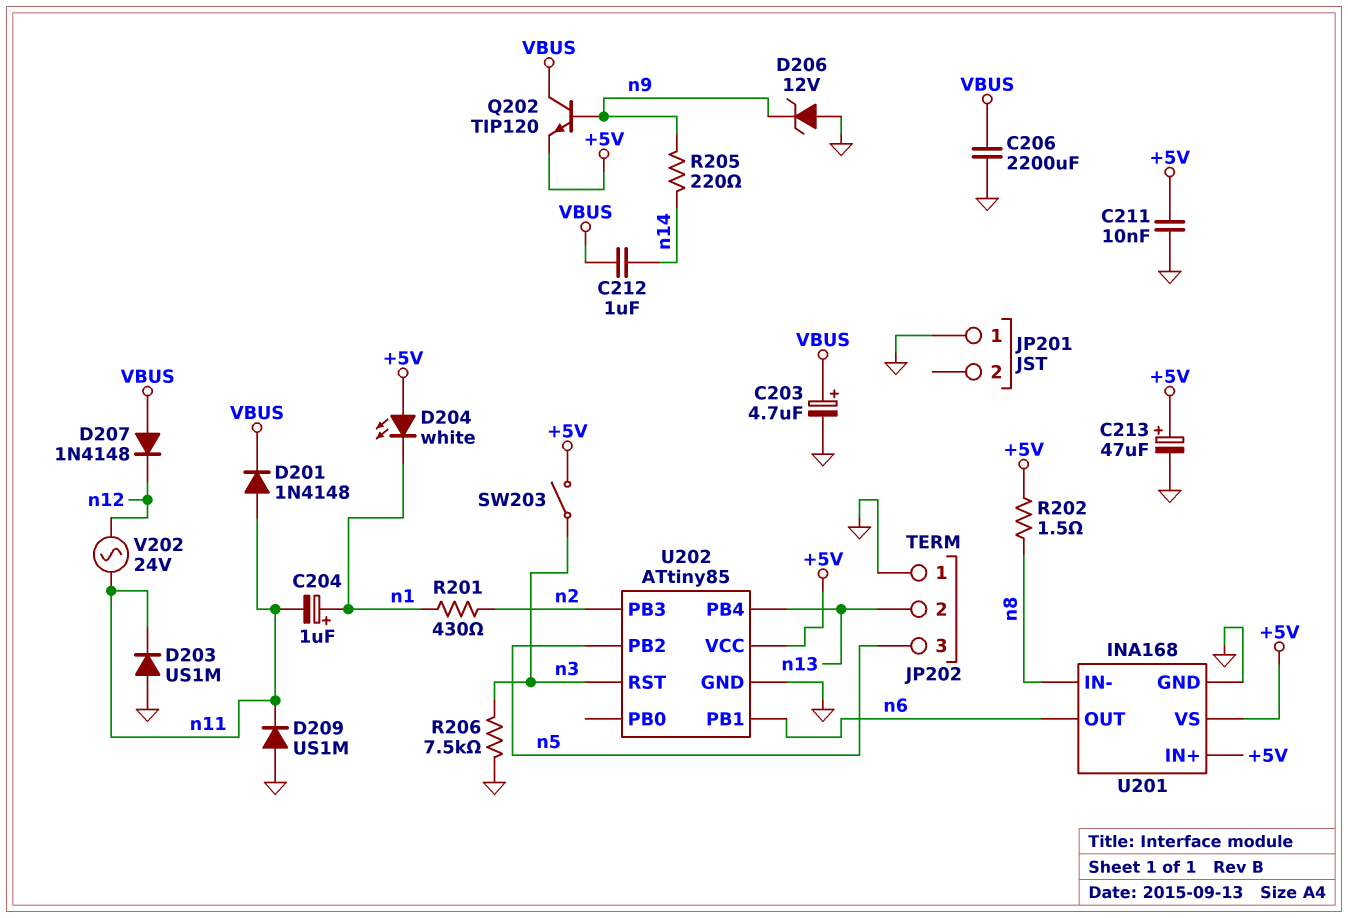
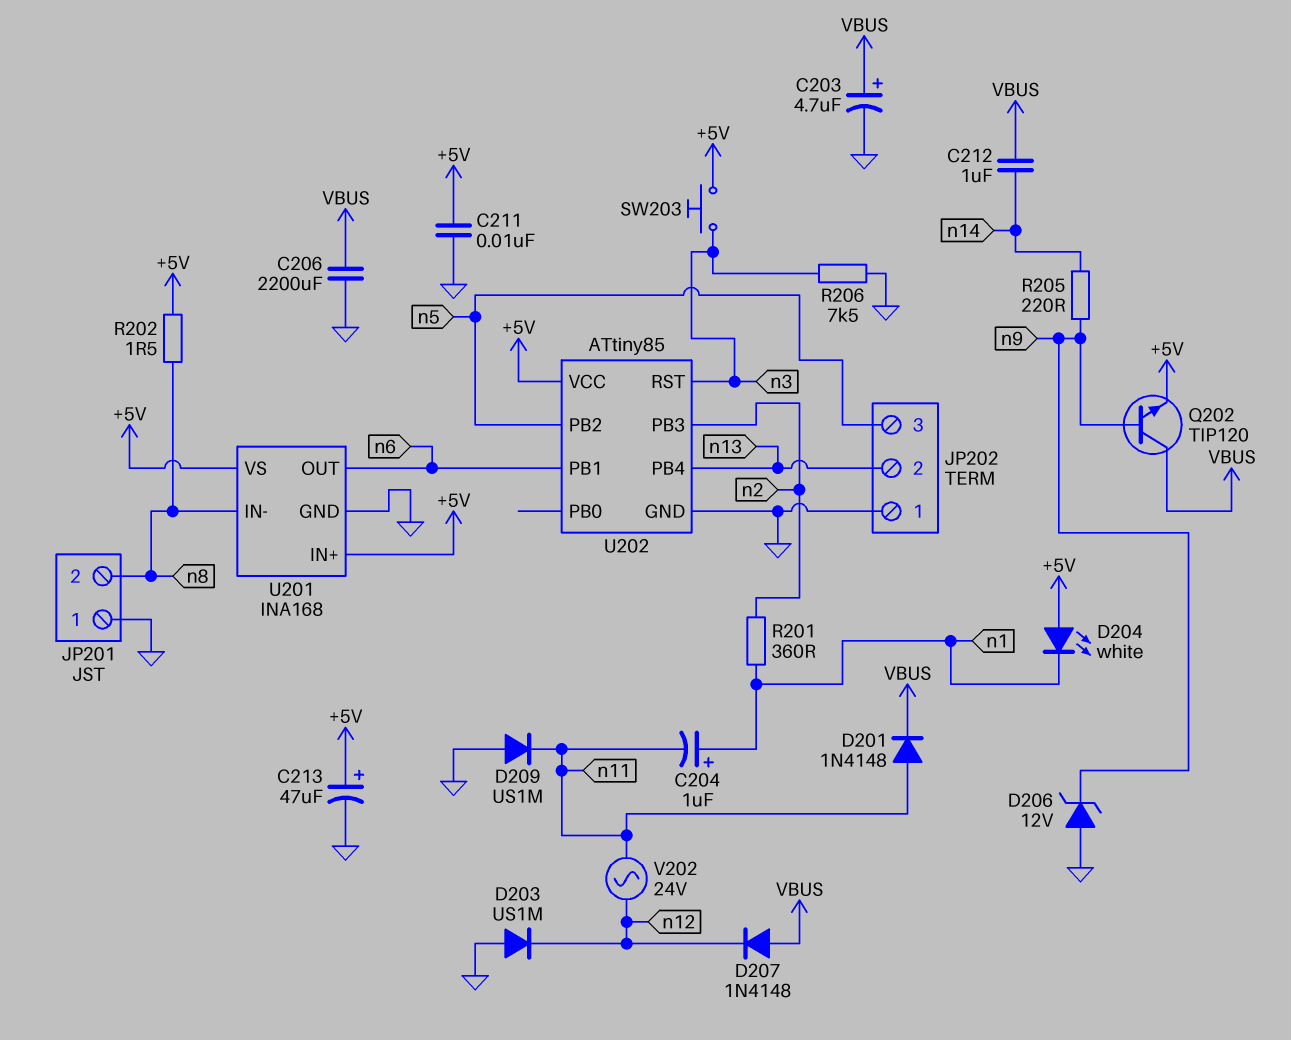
D203: diode US1M (A GND, K n11) -> diode US1M (A GND, K n12)
JP201 pin 2: none -> n8
R201: 430 (n1, n2) -> 360 (n1, n2)
SW203: switch (+5V, n3) -> button (+5V, n3)

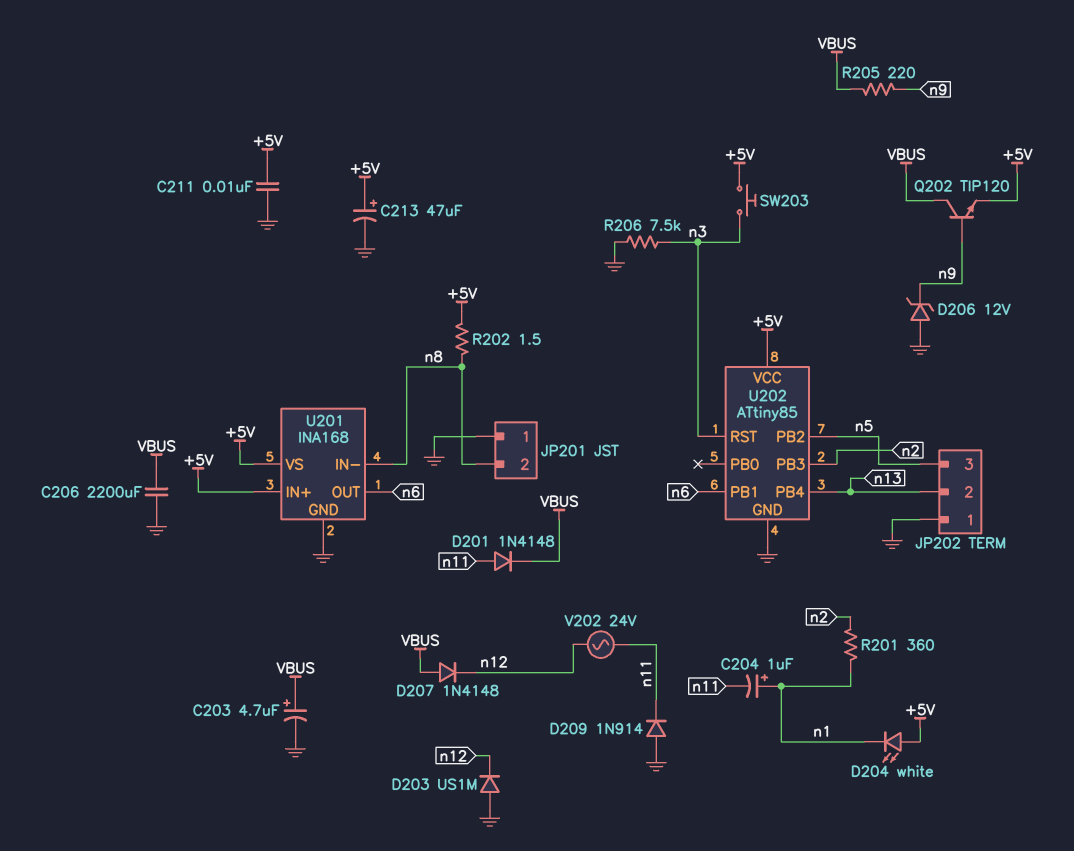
C212: 1uF (VBUS, n14) -> none
D209: diode US1M (A GND, K n11) -> diode 1N914 (A GND, K n11)
R205: 220 (n9, n14) -> 220 (VBUS, n9)

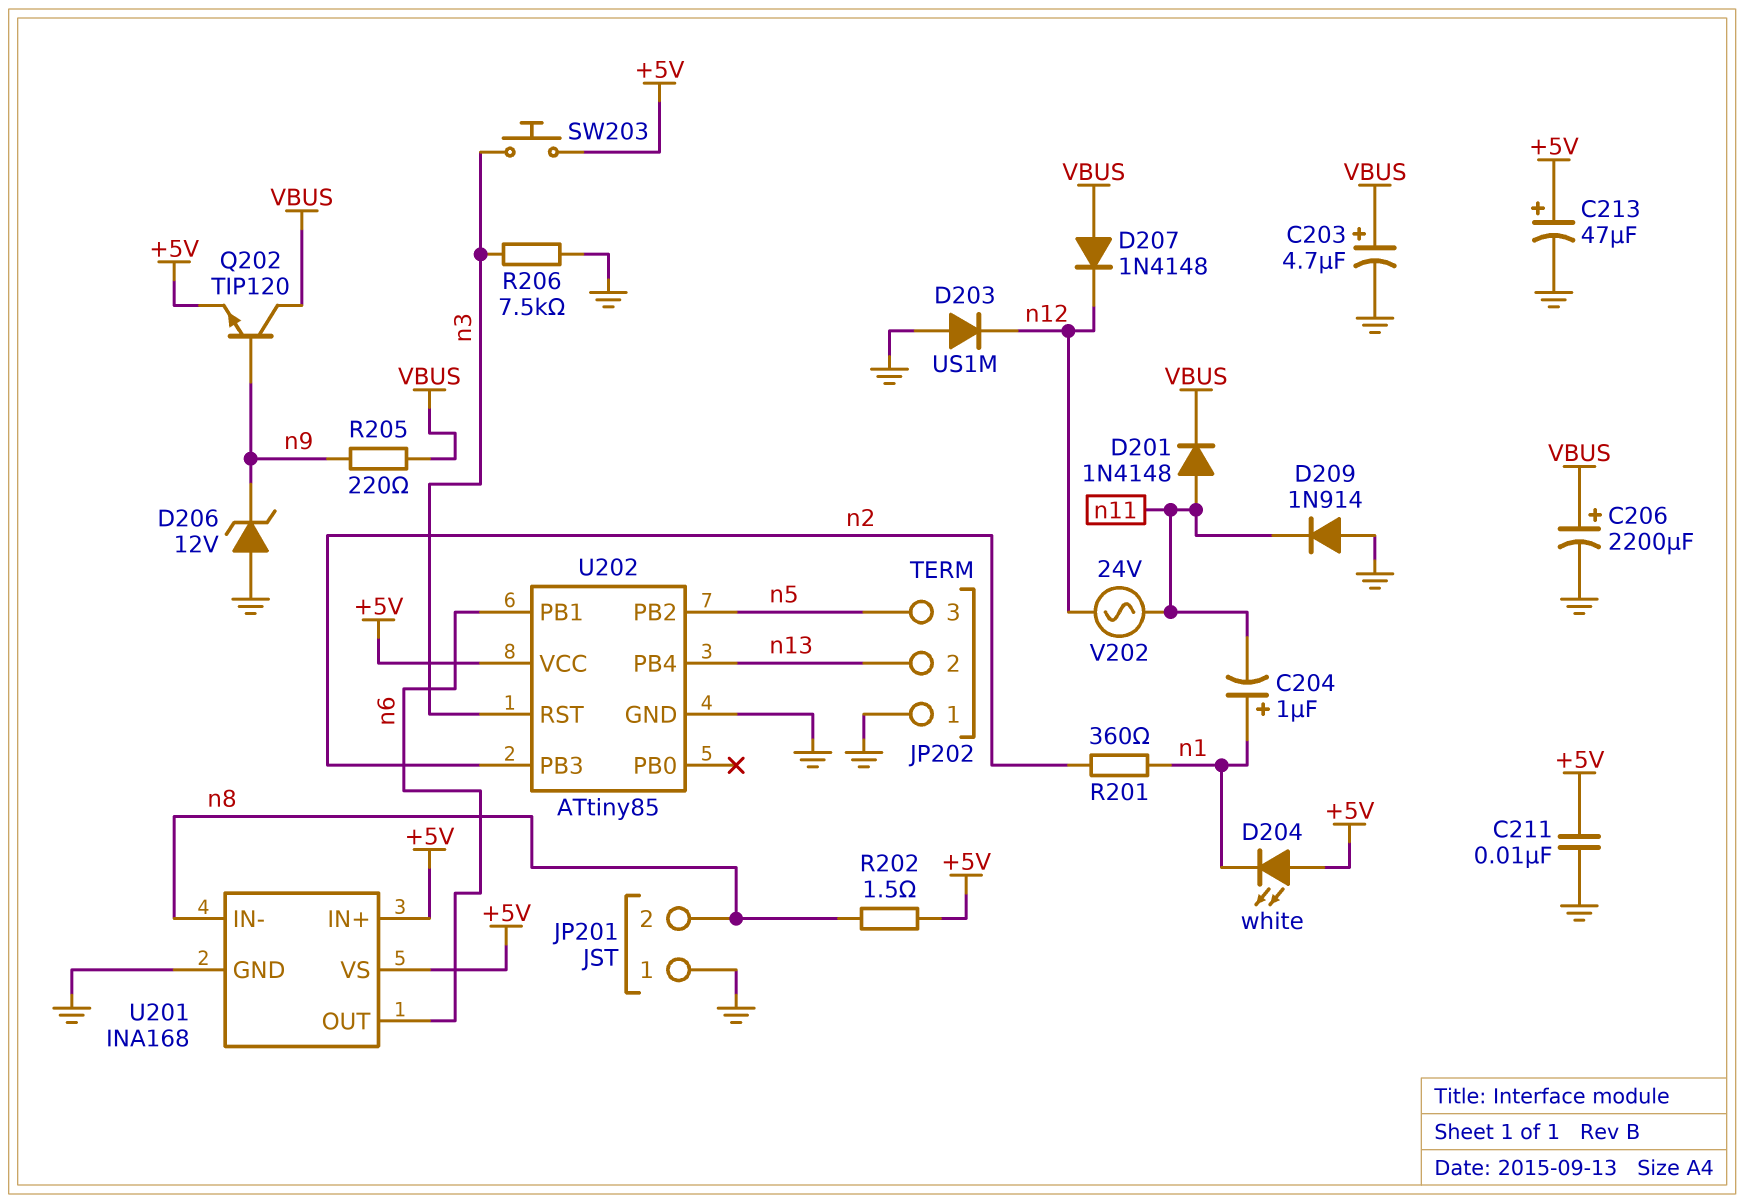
C206: 2200uF (GND, VBUS) -> 2200uF (plus VBUS, minus GND)

